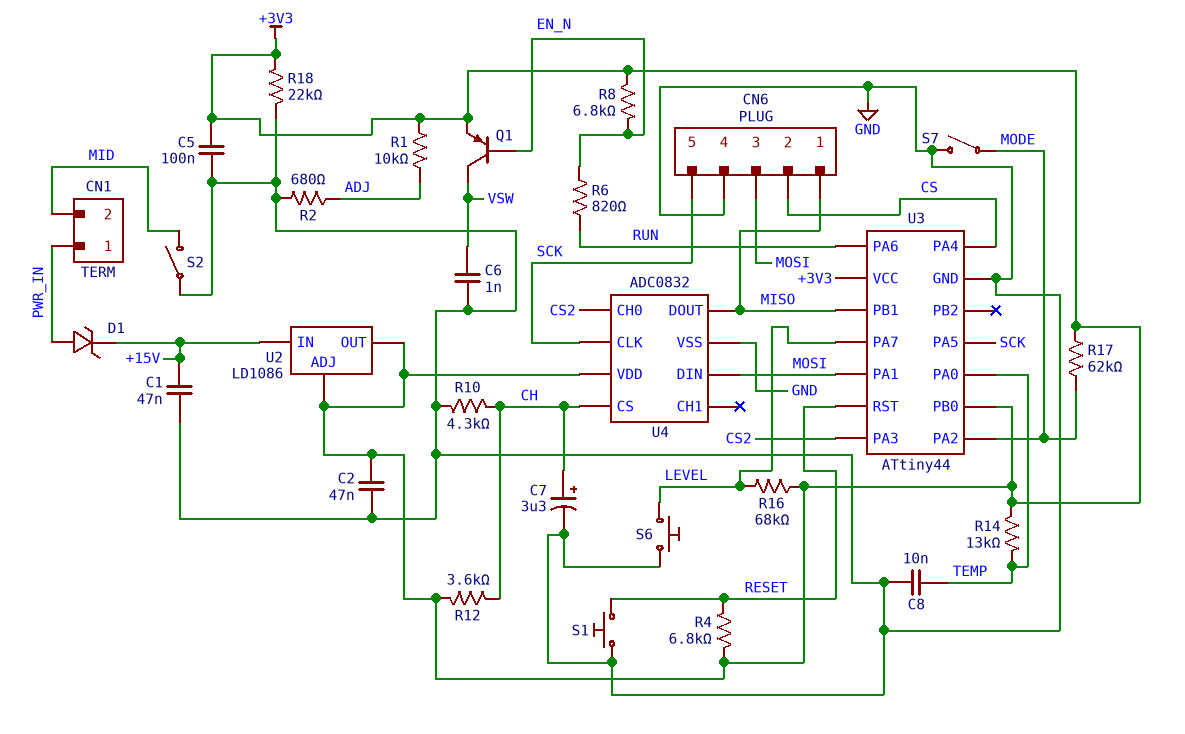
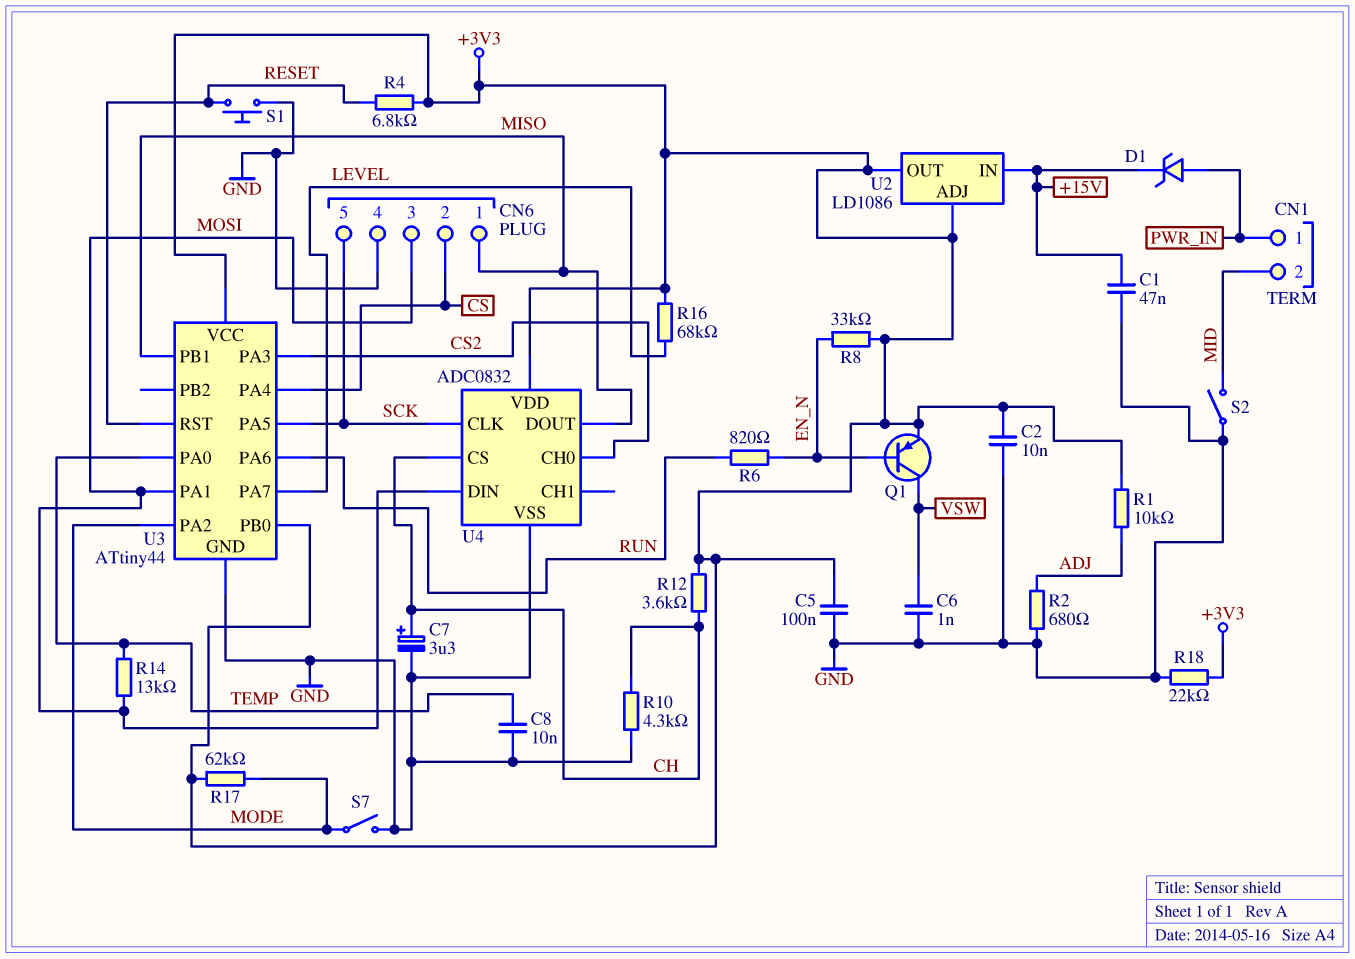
C2: 47nF (+3V3, GND) -> 10nF (+3V3, GND)
R8: 6.8k (+3V3, EN_N) -> 33k (+3V3, EN_N)
R14: 13k (+3V3, TEMP) -> 13k (MOSI, TEMP)
S6: button (GND, LEVEL) -> none

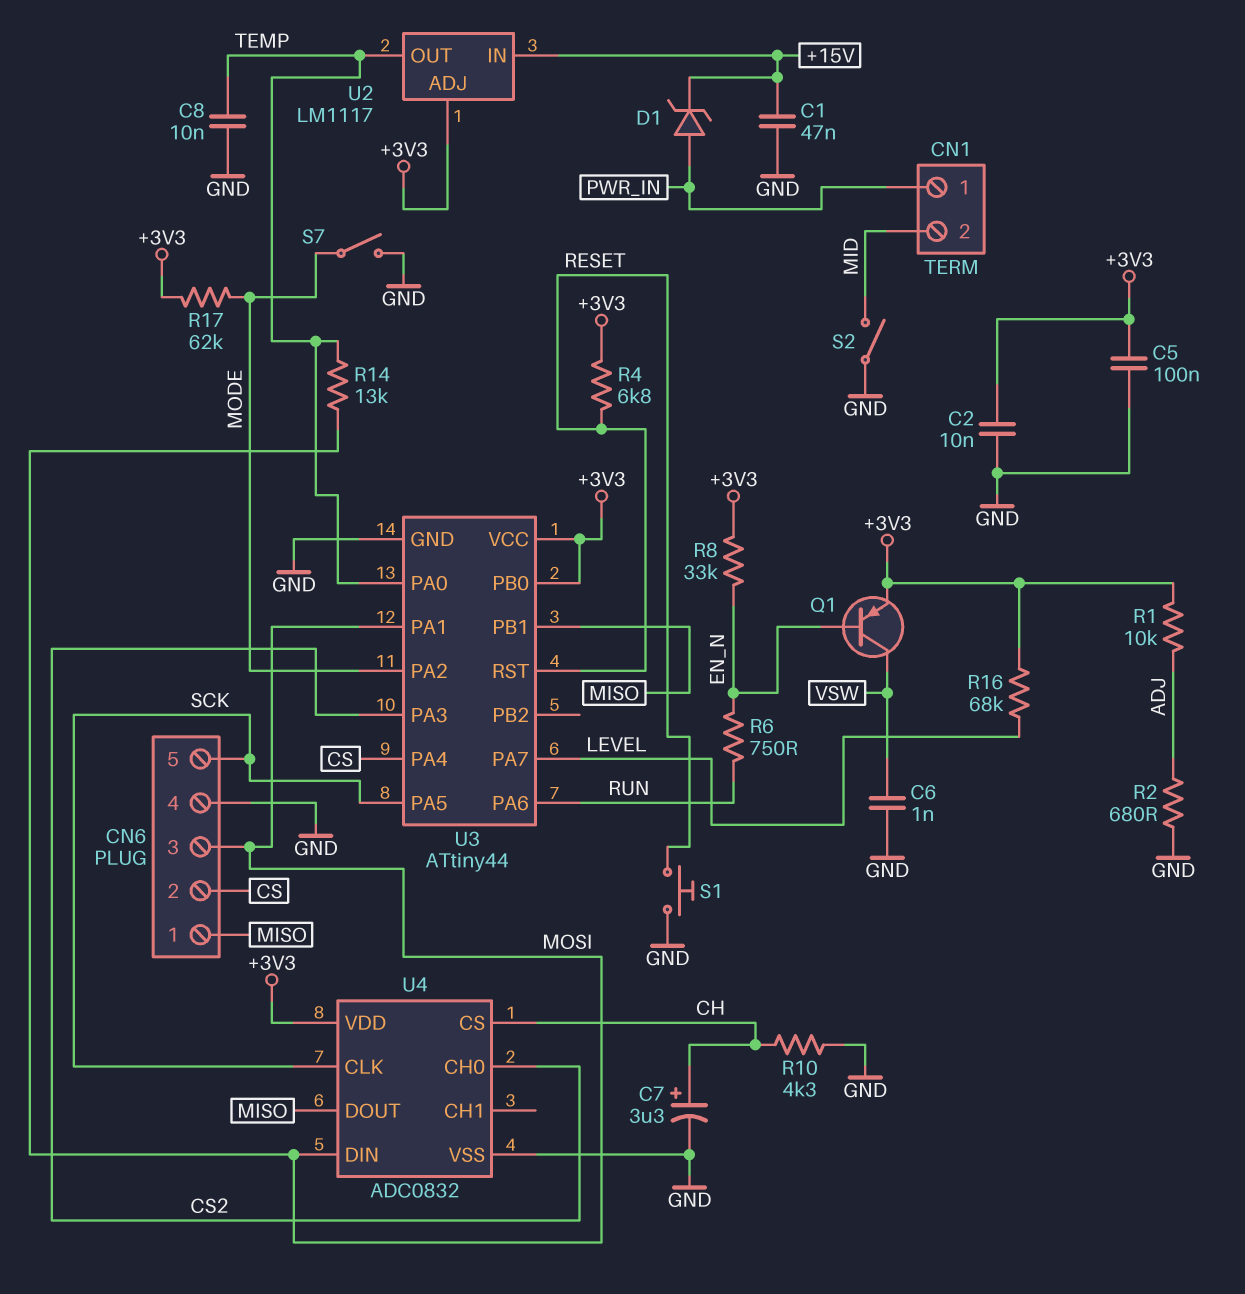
R6: 820 (EN_N, RUN) -> 750 (EN_N, RUN)
R12: 3.6k (+3V3, CH) -> none
R18: 22k (+3V3, GND) -> none
U2: LD1086 -> LM1117
U2 pin OUT: +3V3 -> TEMP

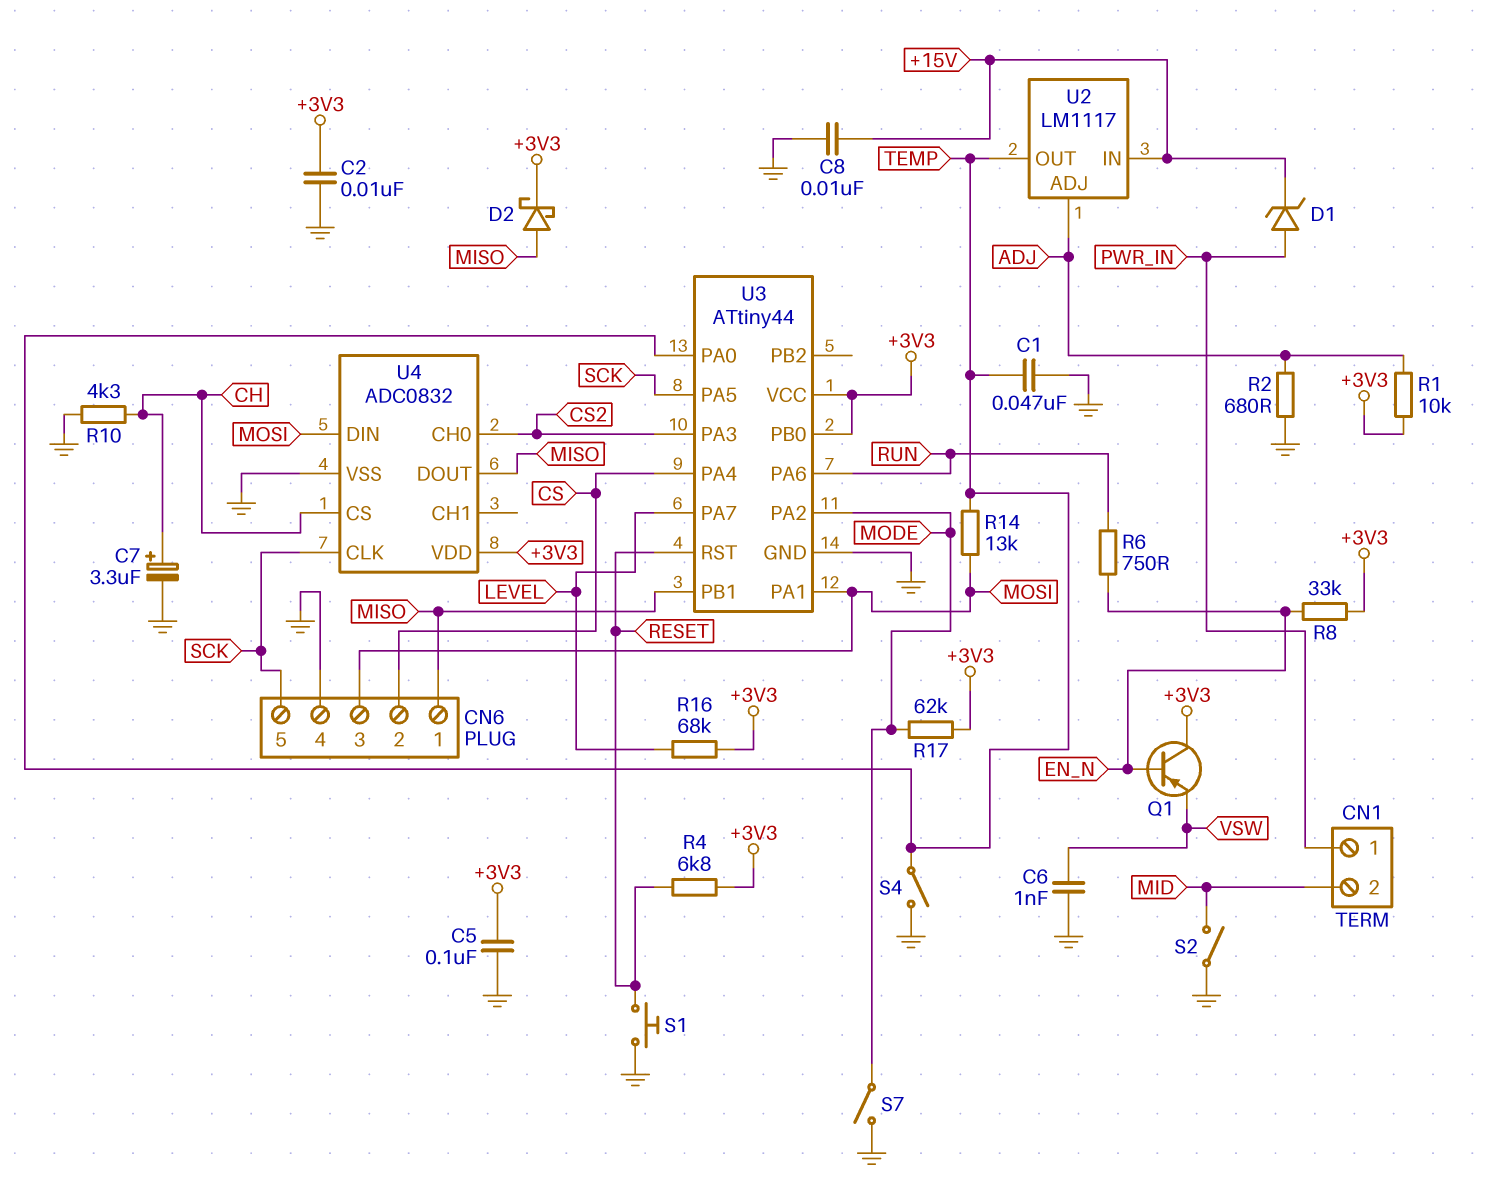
C1: 47nF (+15V, GND) -> 47nF (GND, TEMP)
C8: 10nF (GND, TEMP) -> 10nF (+15V, GND)
D2: none -> schottky (A MISO, K +3V3)
Q1: PNP (B EN_N, C VSW, E +3V3) -> PNP (B EN_N, C +3V3, E VSW)
S4: none -> switch (GND, TEMP)
U2 pin ADJ: +3V3 -> ADJ

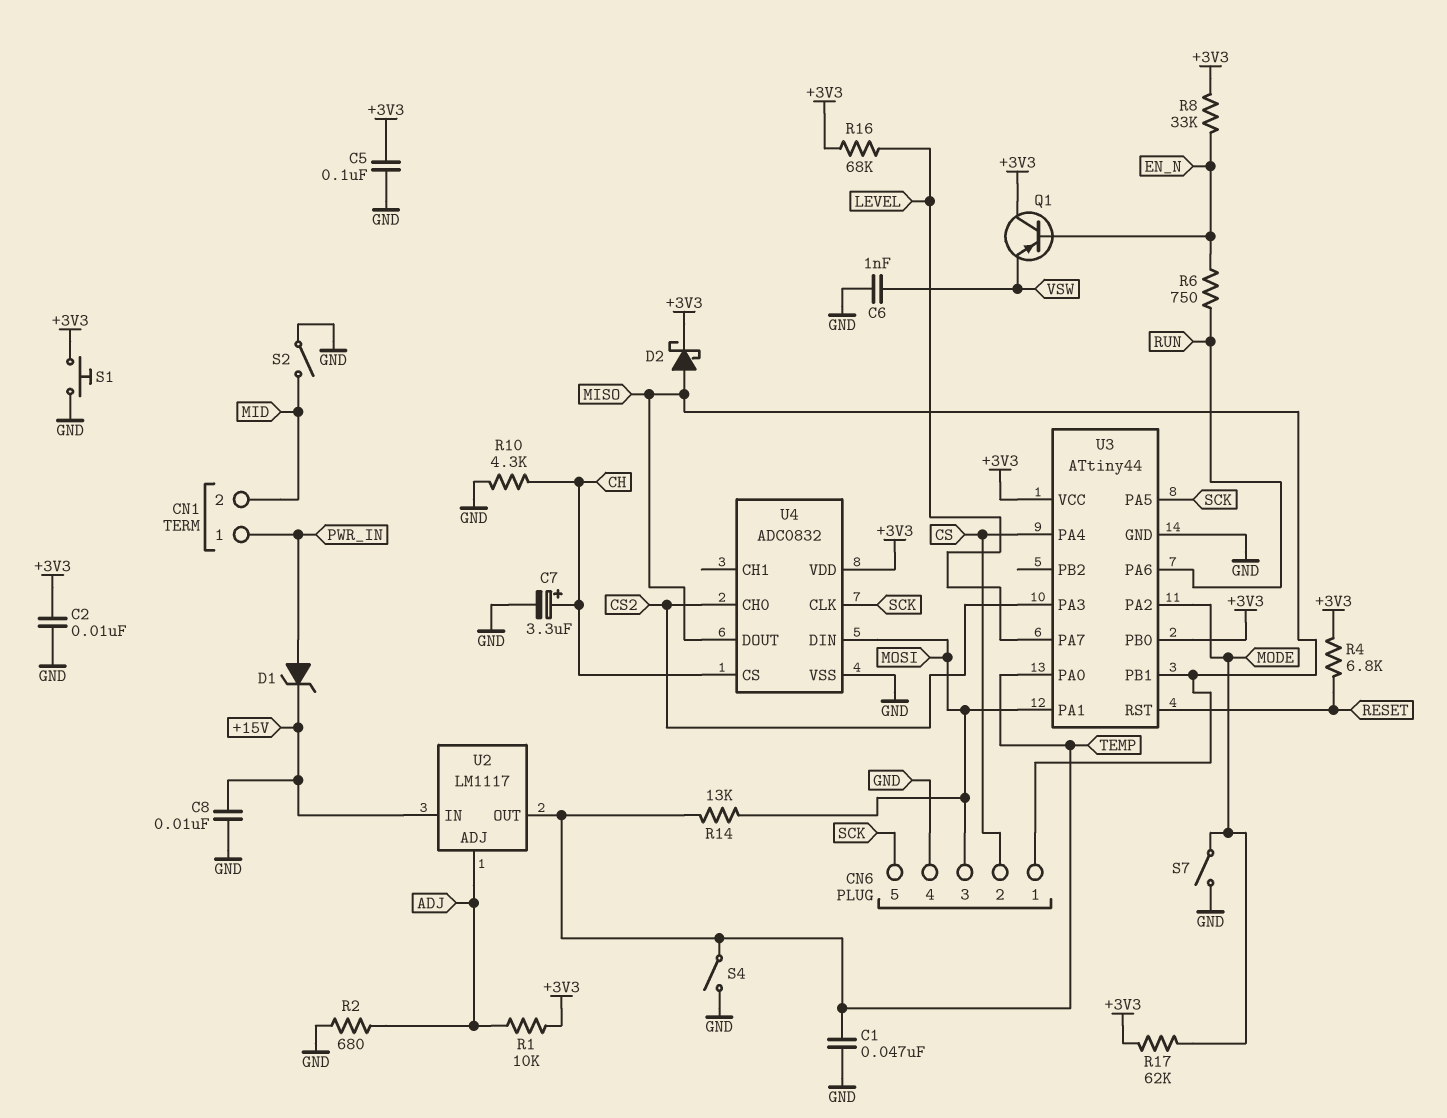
S1: button (GND, RESET) -> button (+3V3, GND)

